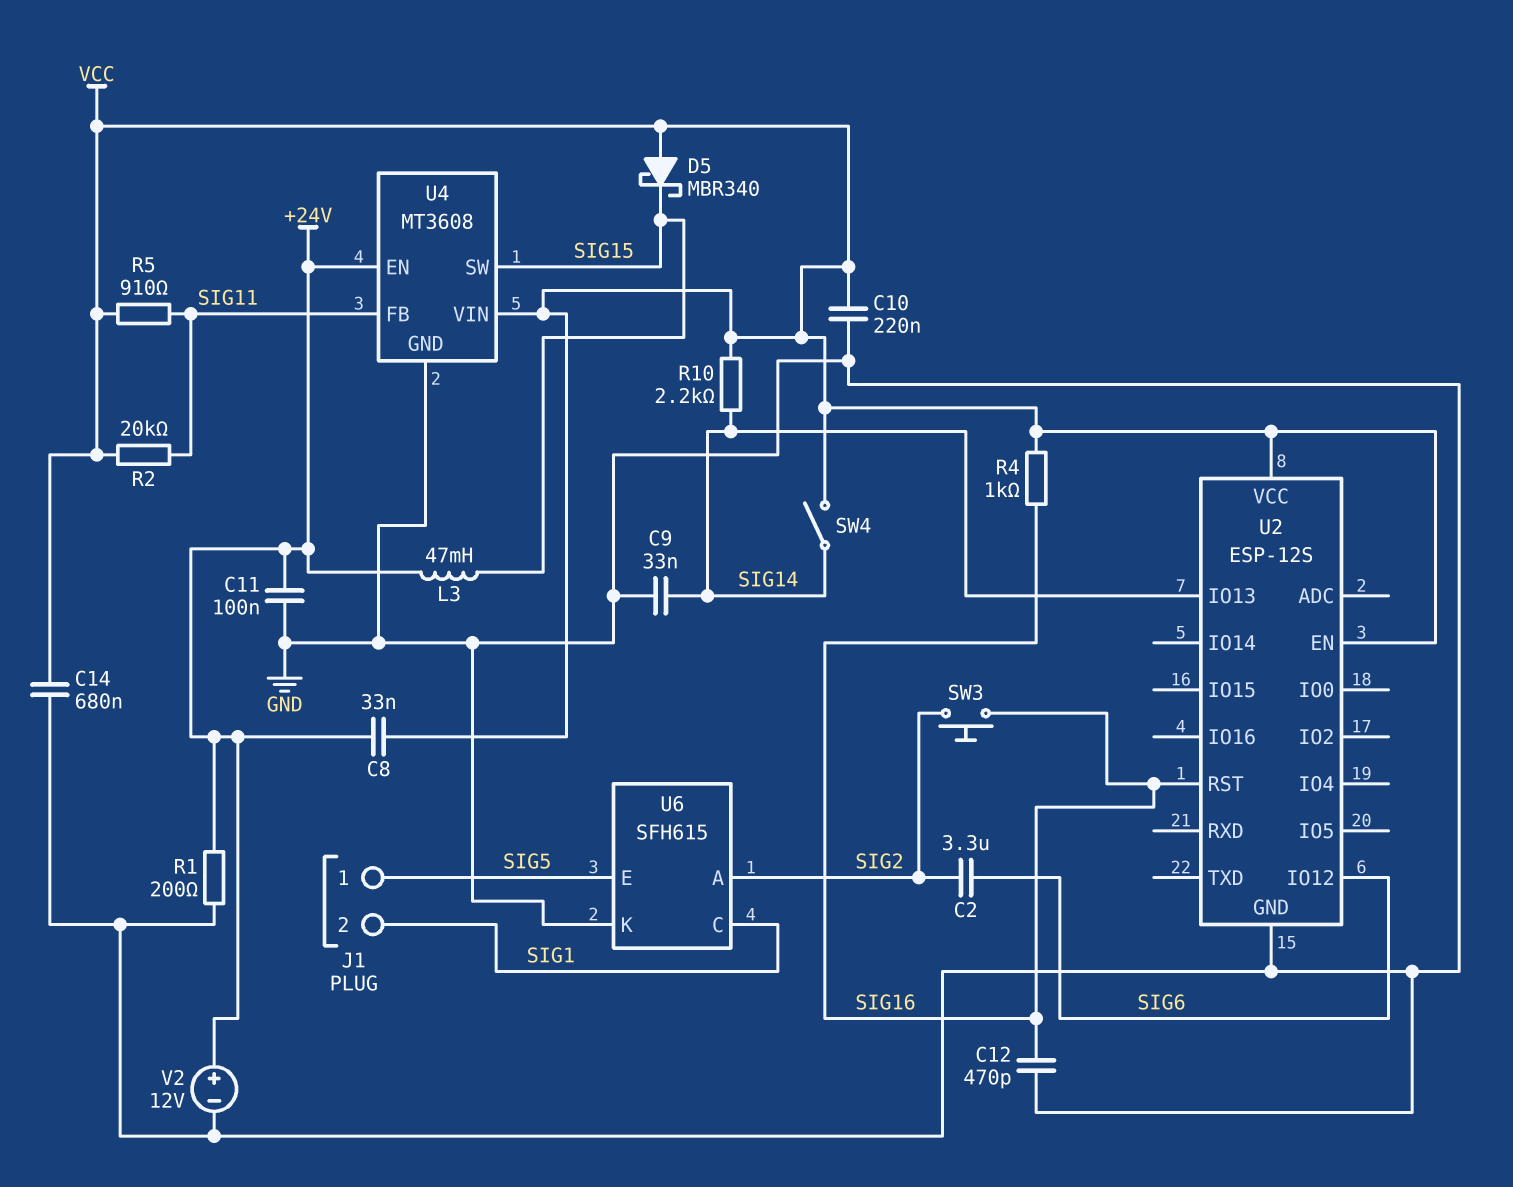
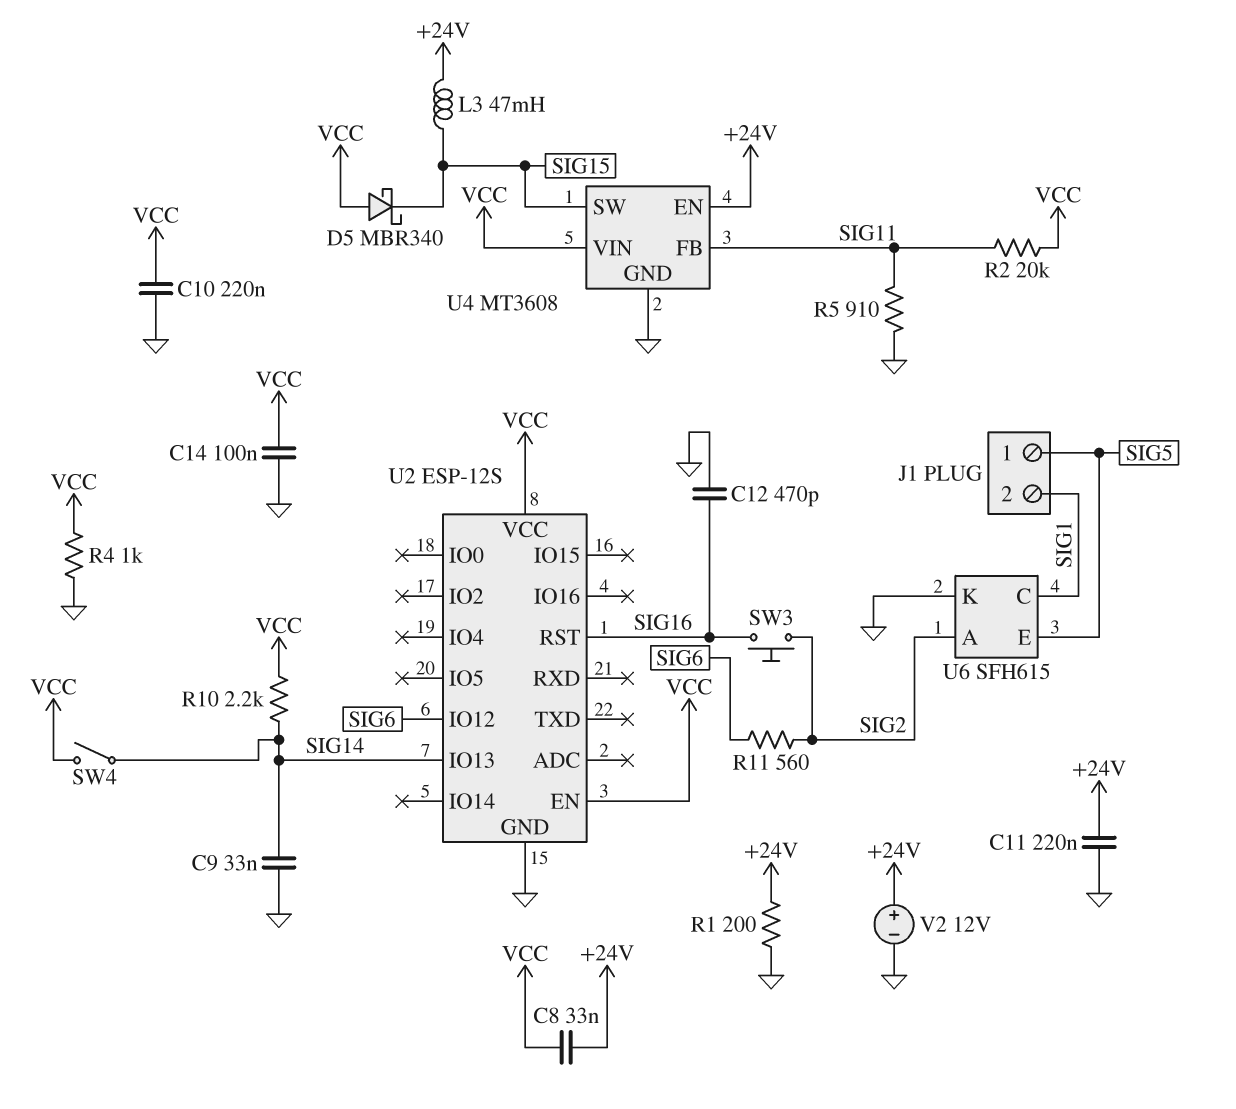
C2: 3.3uF (SIG2, SIG6) -> none
C11: 100nF (+24V, GND) -> 220nF (+24V, GND)
C14: 680nF (GND, VCC) -> 100nF (GND, VCC)
R4: 1k (SIG16, VCC) -> 1k (GND, VCC)
R5: 910 (SIG11, VCC) -> 910 (GND, SIG11)
R11: none -> 560 (SIG2, SIG6)

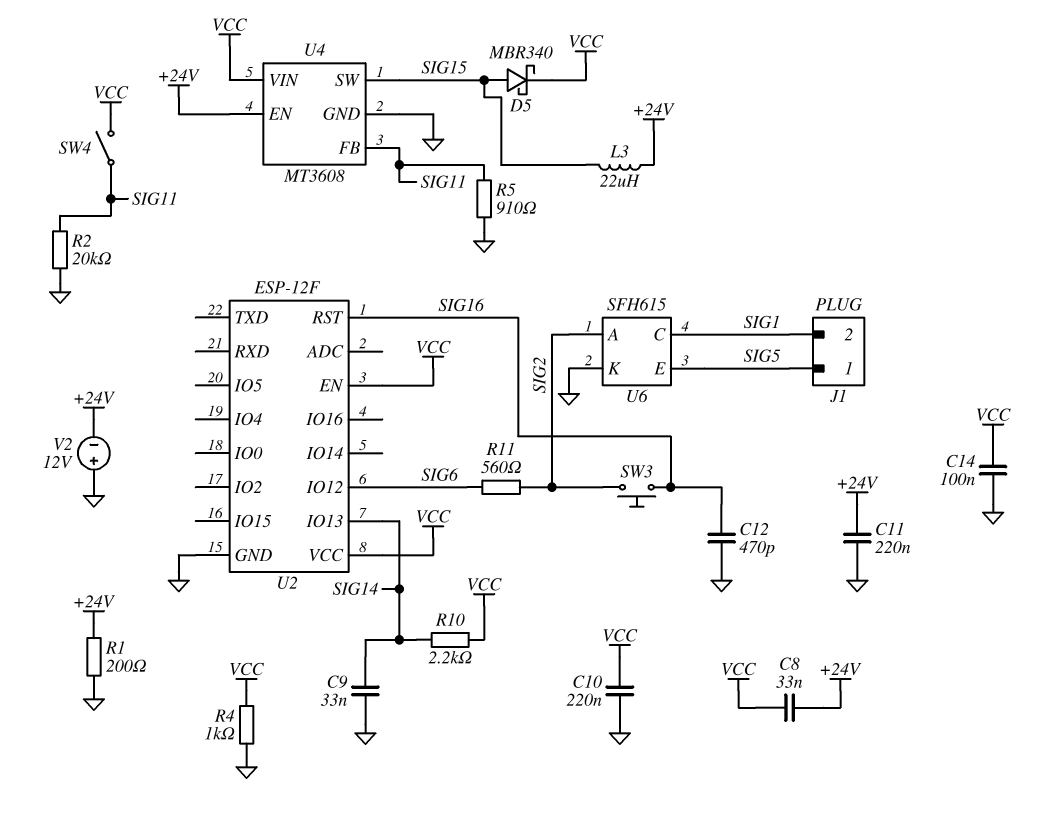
D5: schottky MBR340 (A VCC, K SIG15) -> schottky MBR340 (A SIG15, K VCC)
L3: 47mH (+24V, SIG15) -> 22uH (+24V, SIG15)
R2: 20k (SIG11, VCC) -> 20k (GND, SIG11)
SW4: switch (SIG14, VCC) -> switch (SIG11, VCC)
U2: ESP-12S -> ESP-12F
V2: 12V (plus +24V, minus GND) -> 12V (plus GND, minus +24V)

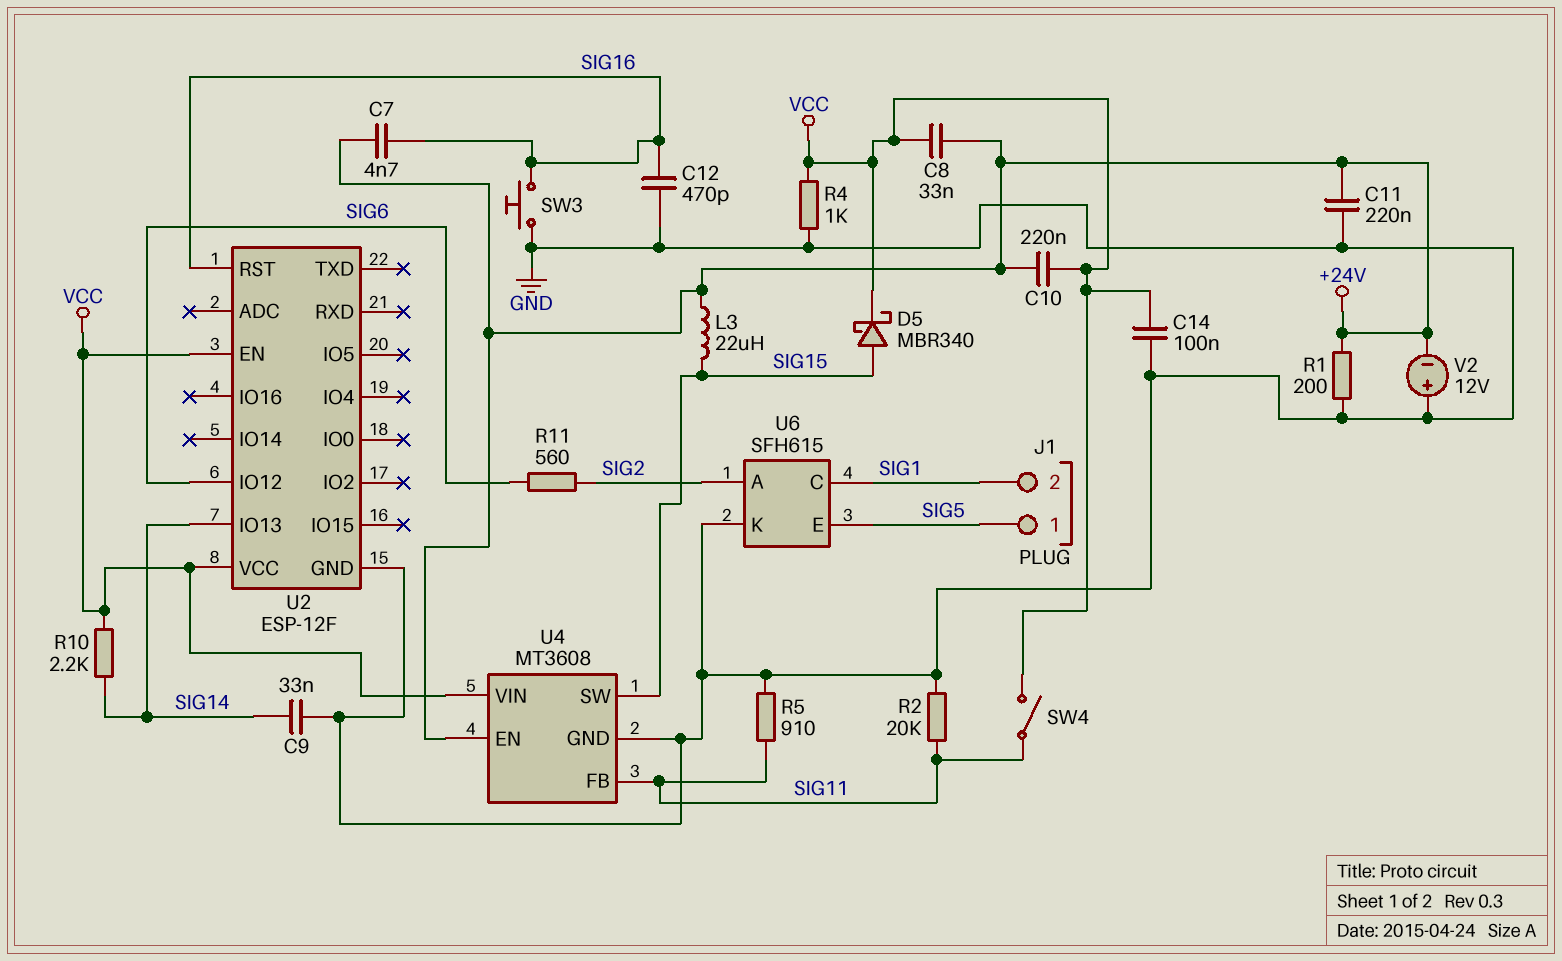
C7: none -> 4.7nF (+24V, SIG16)
C10: 220nF (GND, VCC) -> 220nF (+24V, VCC)
SW3: button (SIG2, SIG16) -> button (GND, SIG16)

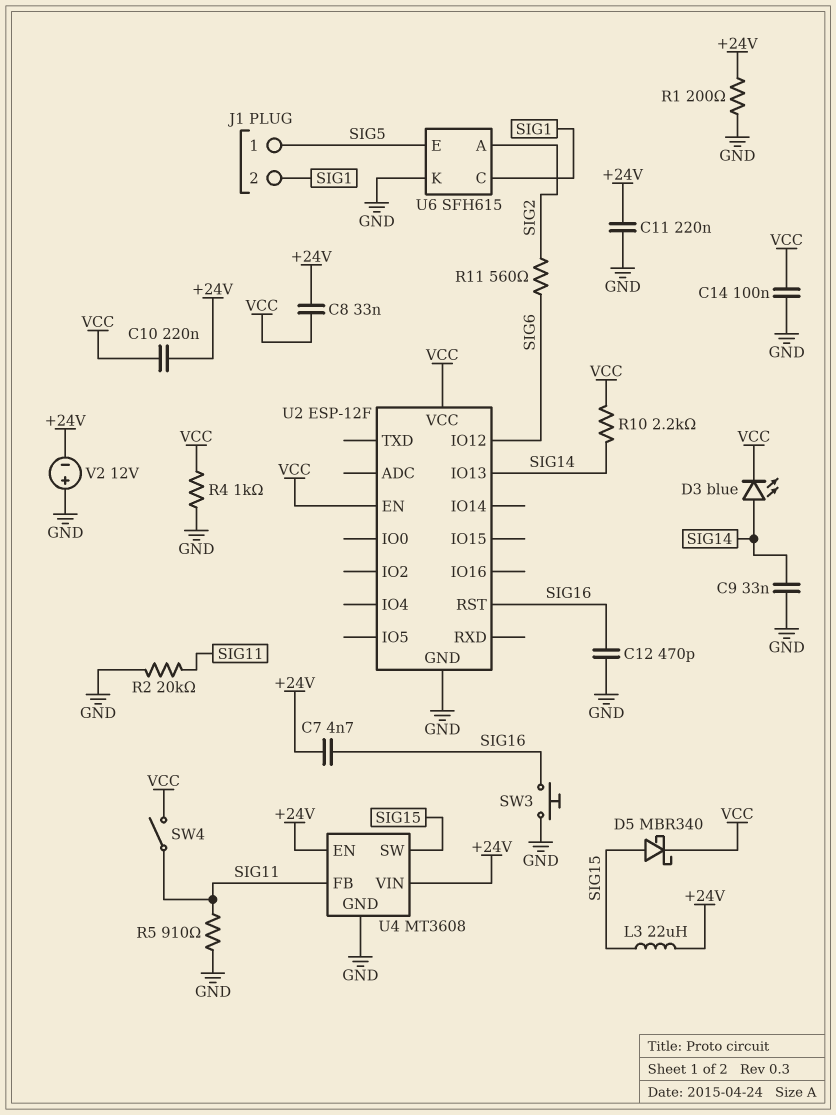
D3: none -> LED blue (A SIG14, K VCC)
U4 pin VIN: VCC -> +24V

